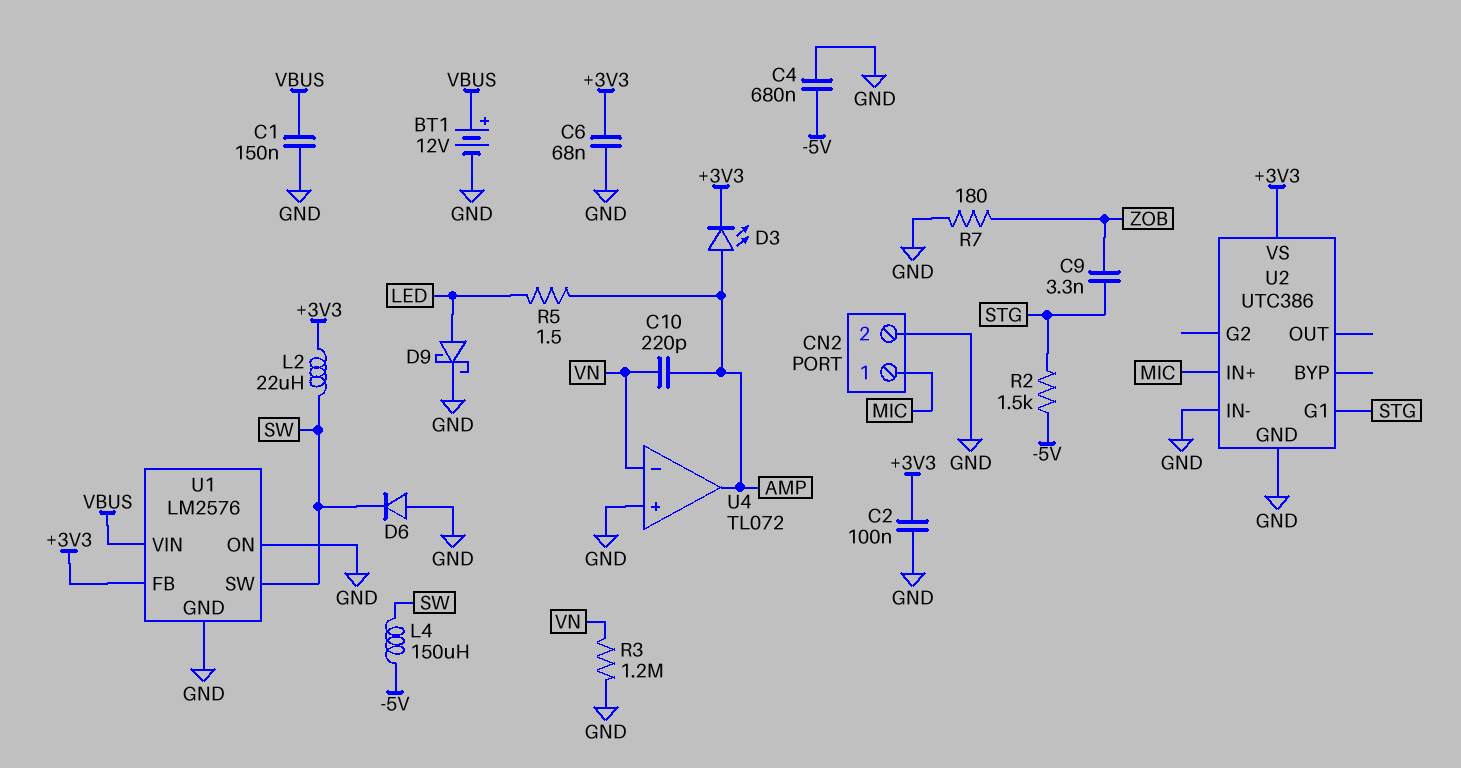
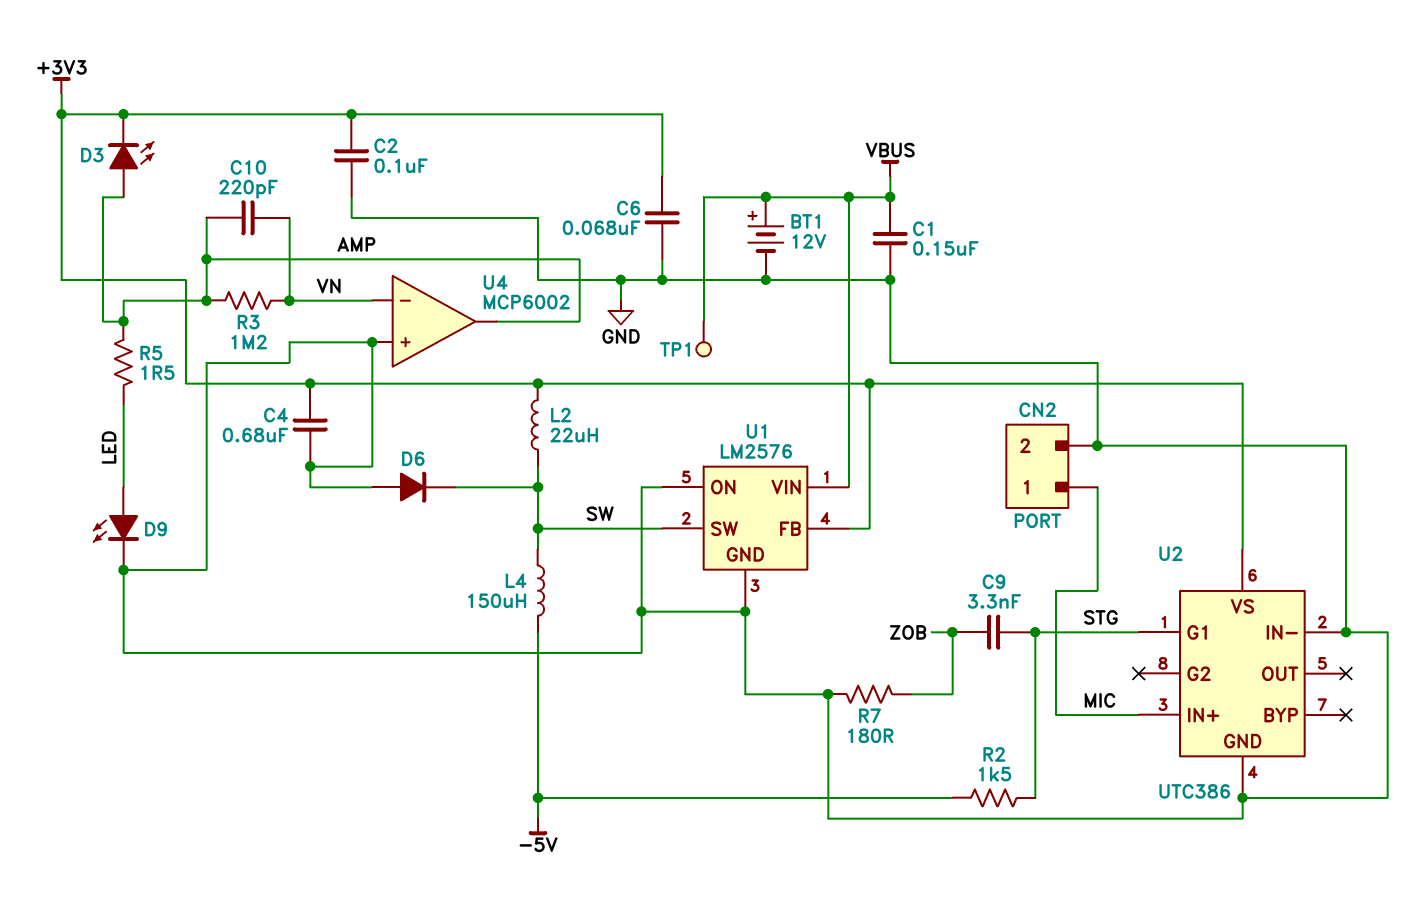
C4: 680nF (-5V, GND) -> 680nF (+3V3, GND)
D9: schottky (A LED, K GND) -> LED (A LED, K GND)
R3: 1.2M (GND, VN) -> 1.2M (AMP, VN)
TP1: none -> test point (VBUS)
U4: TL072 -> MCP6002

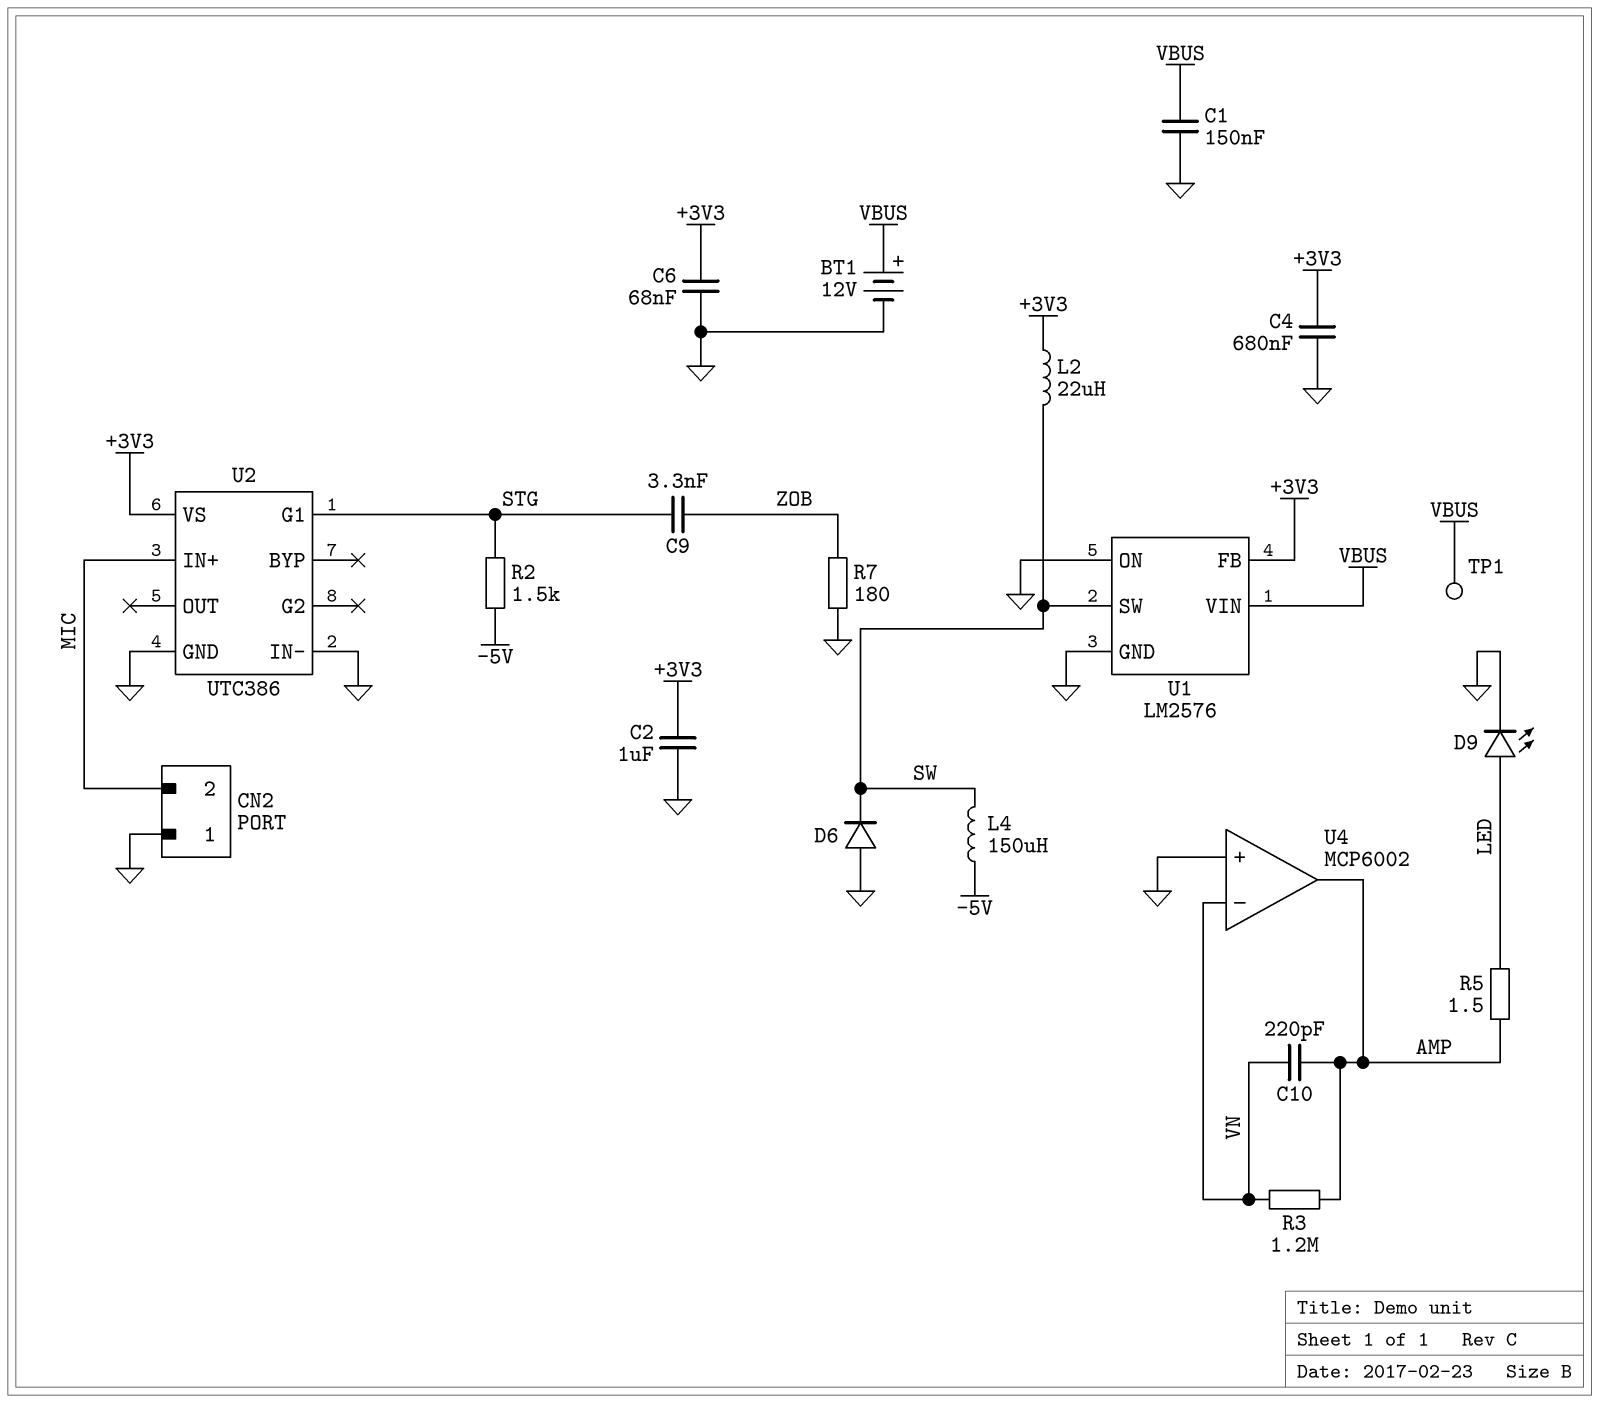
C2: 100nF (+3V3, GND) -> 1uF (+3V3, GND)
CN2 pin 1: MIC -> GND
CN2 pin 2: GND -> MIC
D3: LED (A AMP, K +3V3) -> none

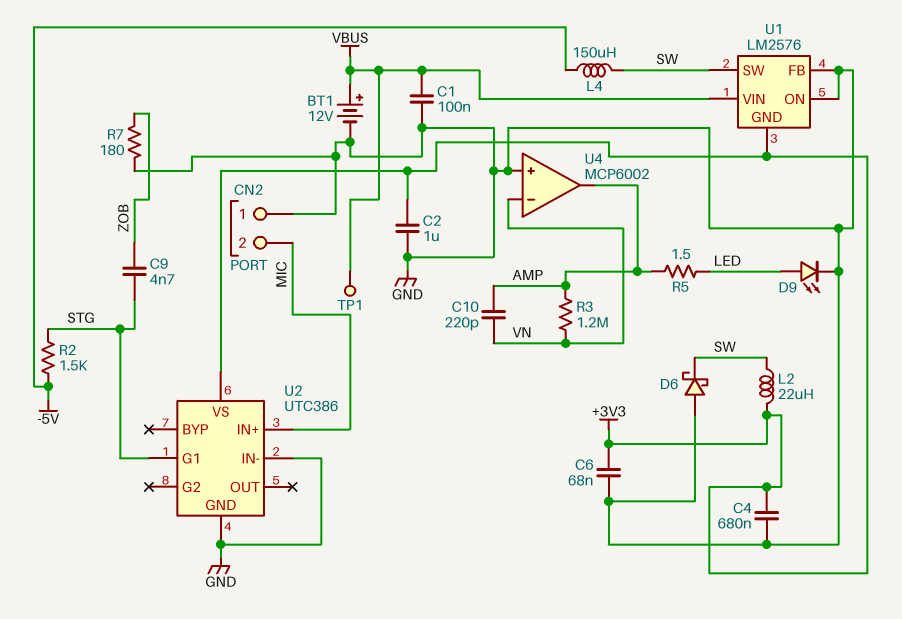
C1: 150nF (GND, VBUS) -> 100nF (GND, VBUS)
C9: 3.3nF (STG, ZOB) -> 4.7nF (STG, ZOB)
D6: diode (A GND, K SW) -> schottky (A GND, K SW)
U1 pin FB: +3V3 -> GND
U1 pin GND: GND -> +3V3

